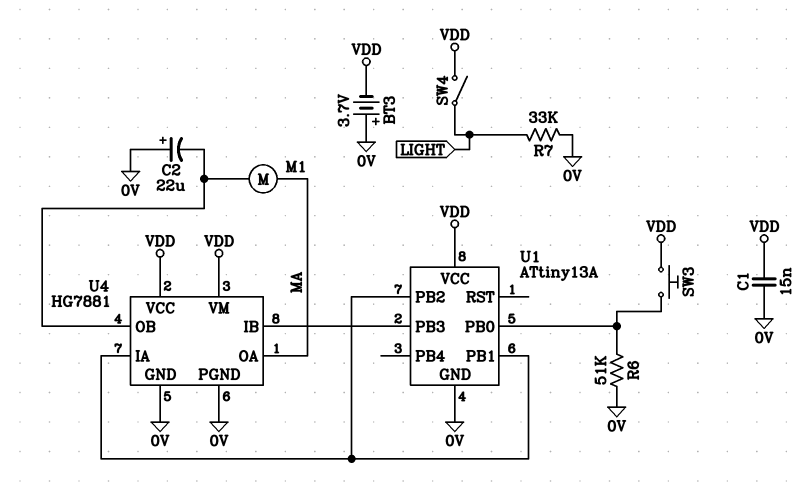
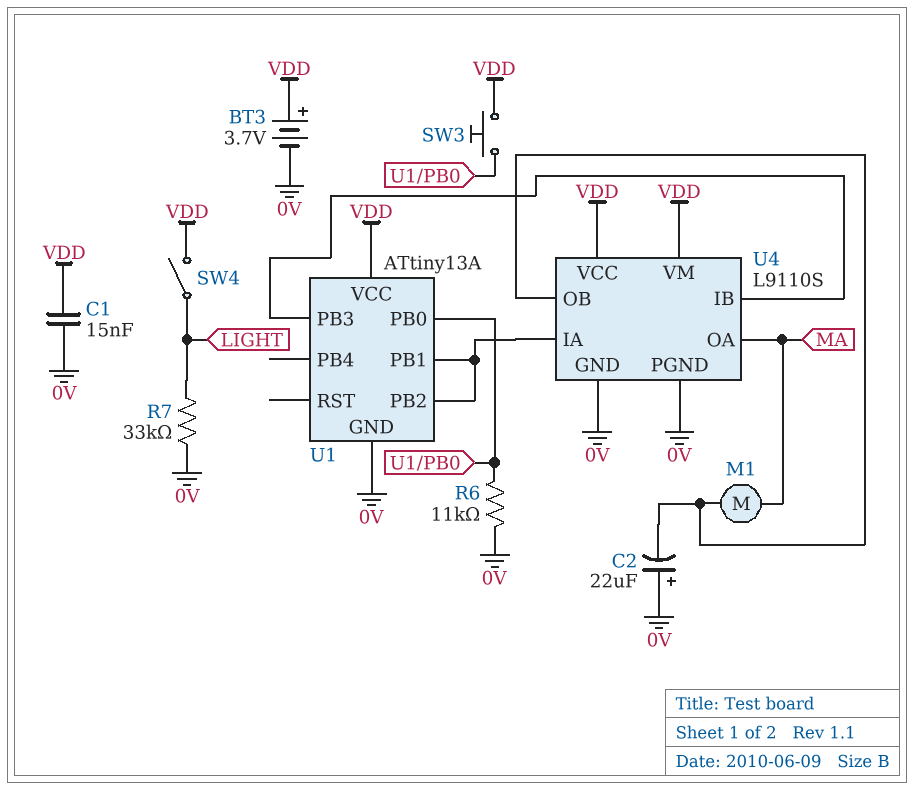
BT3: 3.7V (plus 0V, minus VDD) -> 3.7V (plus VDD, minus 0V)
R6: 51k (0V, U1/PB0) -> 11k (0V, U1/PB0)
U4: HG7881 -> L9110S

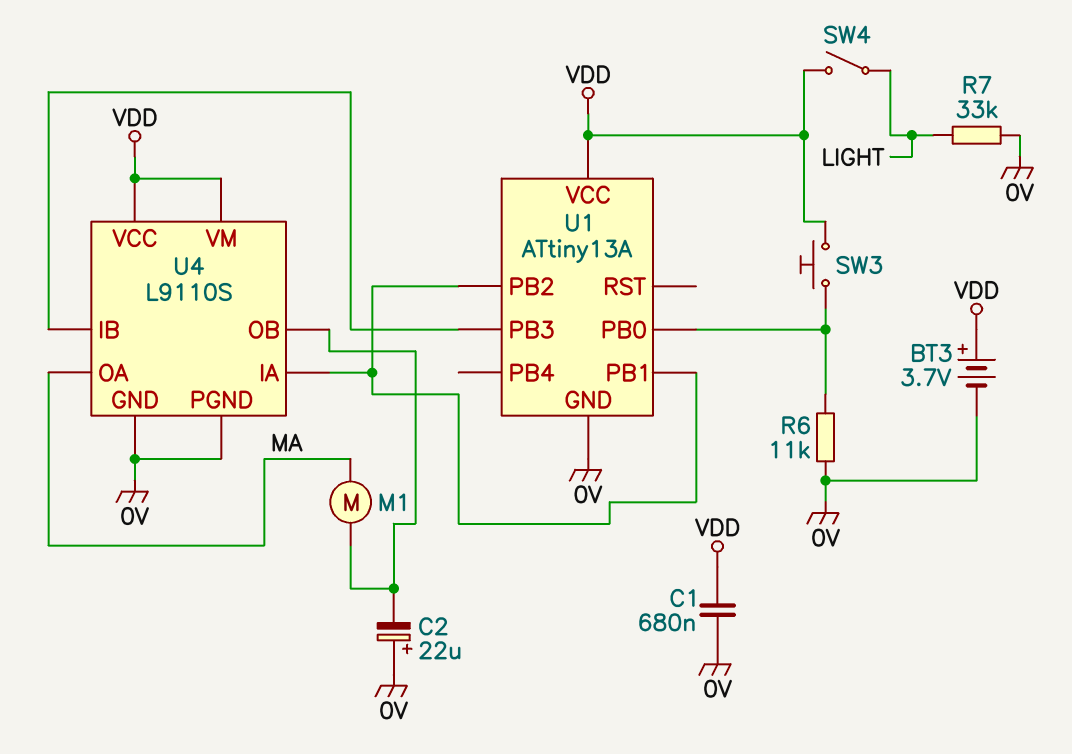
C1: 15nF (0V, VDD) -> 680nF (0V, VDD)

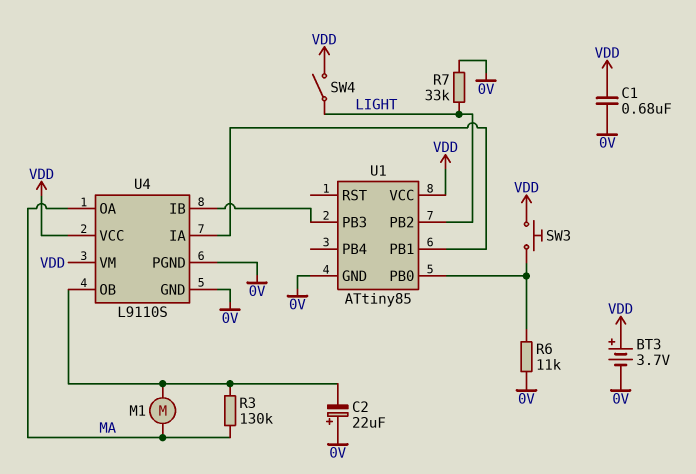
R3: none -> 130k (MA, U4/OB)
U1: ATtiny13A -> ATtiny85
U1 pin PB2: U1/PB1 -> LIGHT

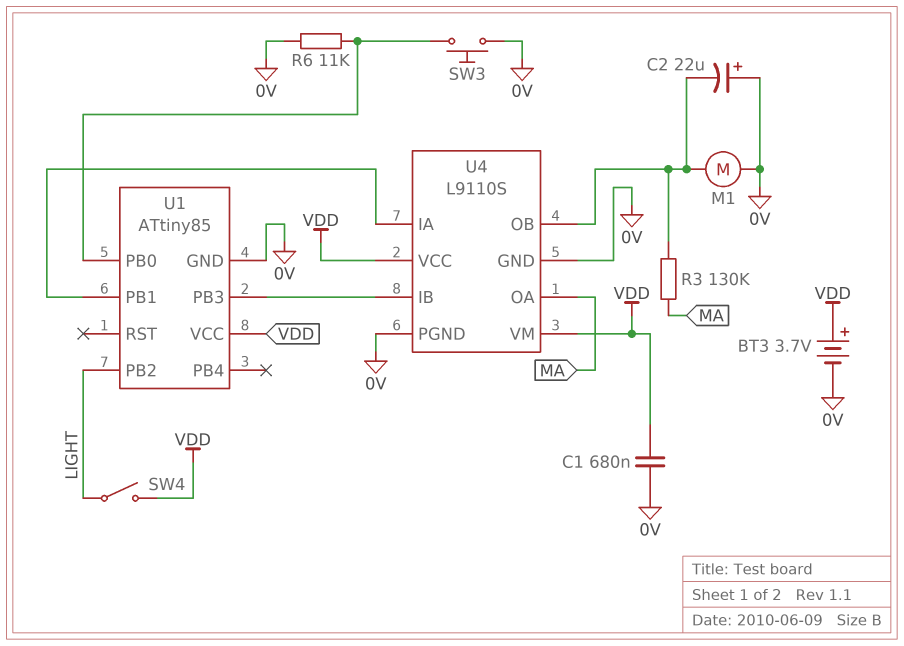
M1: motor (MA, U4/OB) -> motor (0V, U4/OB)
R7: 33k (0V, LIGHT) -> none
SW3: button (U1/PB0, VDD) -> button (0V, U1/PB0)

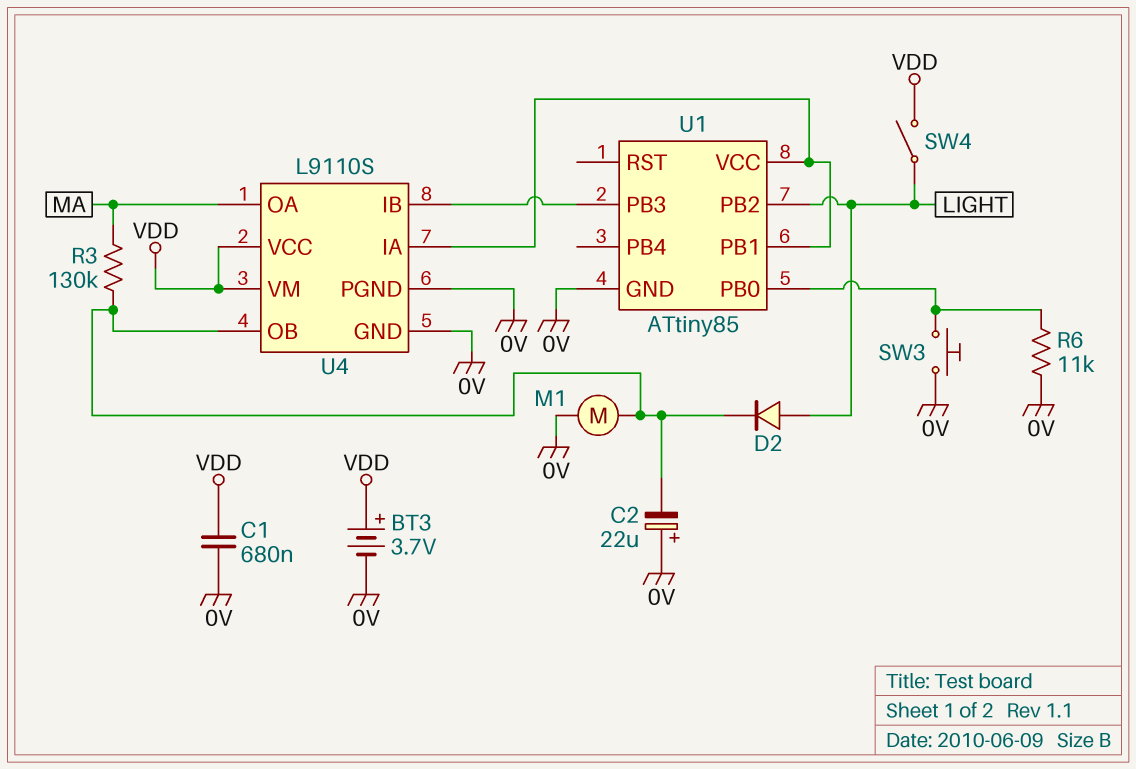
D2: none -> diode (A LIGHT, K U4/OB)
U1 pin VCC: VDD -> U1/PB1

